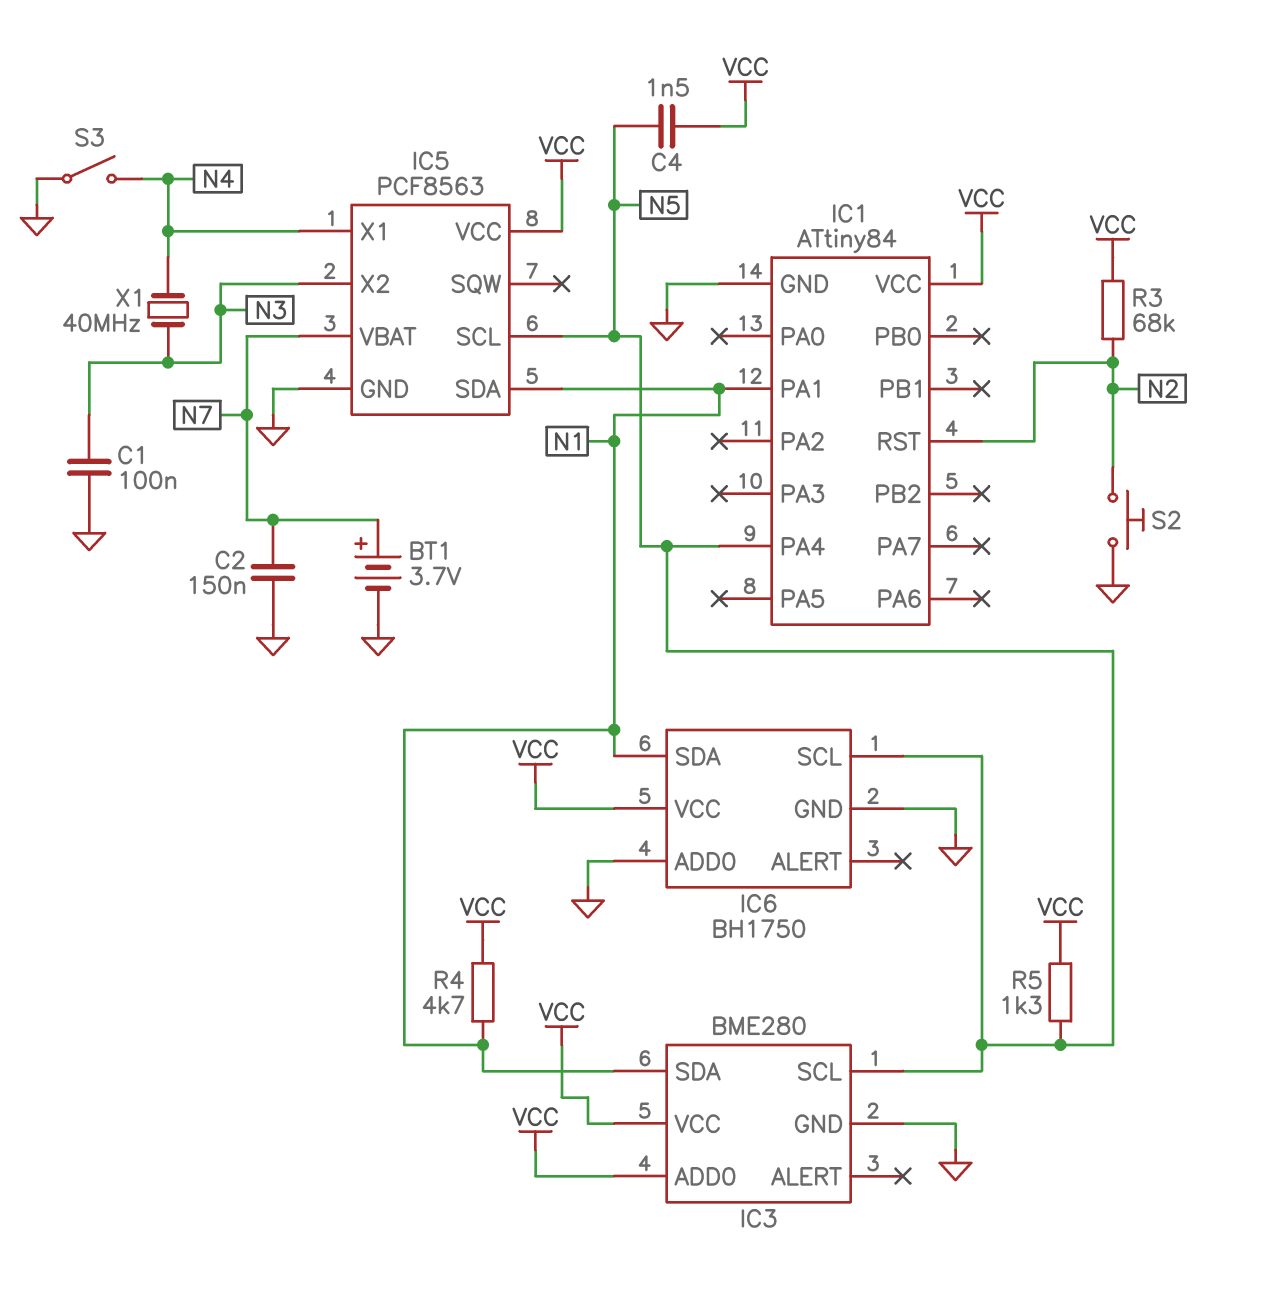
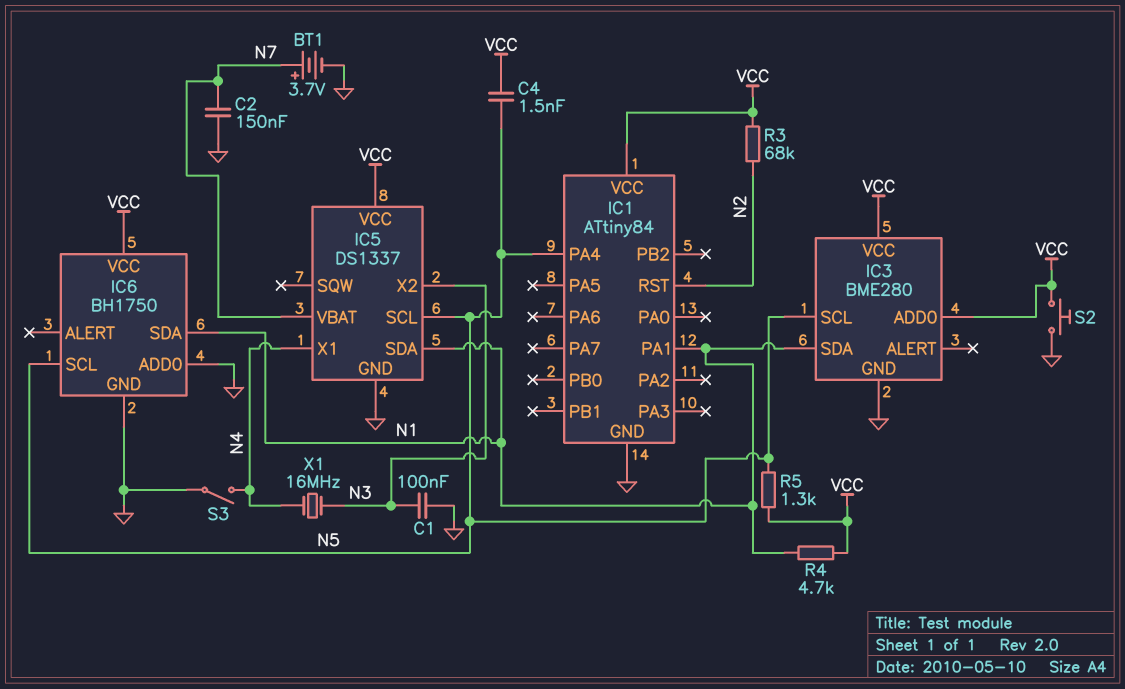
IC5: PCF8563 -> DS1337
S2: button (GND, N2) -> button (GND, VCC)
X1: 40MHz (N3, N4) -> 16MHz (N3, N4)

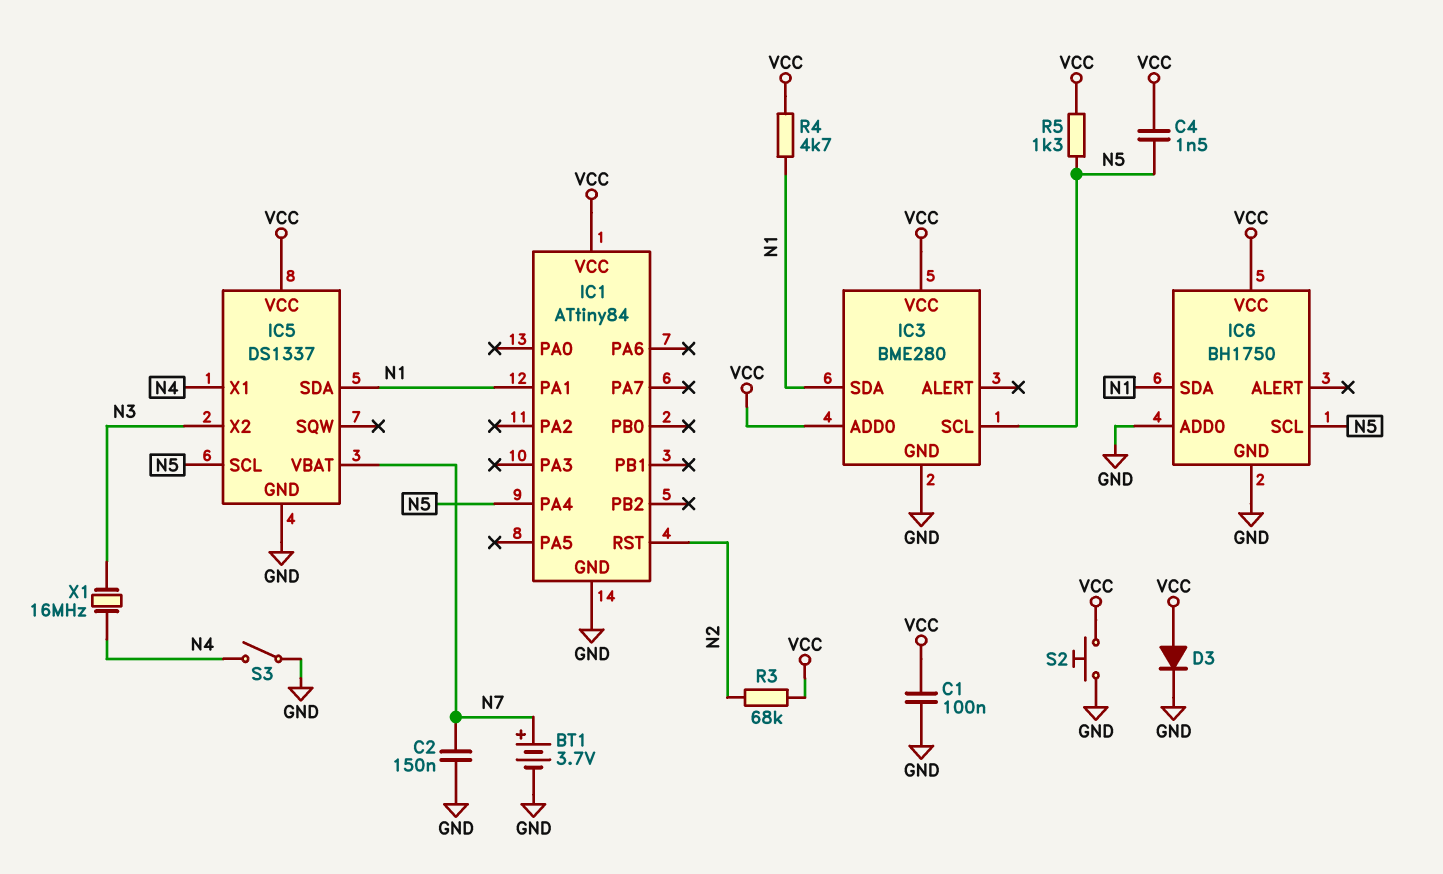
C1: 100nF (GND, N3) -> 100nF (GND, VCC)
D3: none -> diode (A VCC, K GND)

